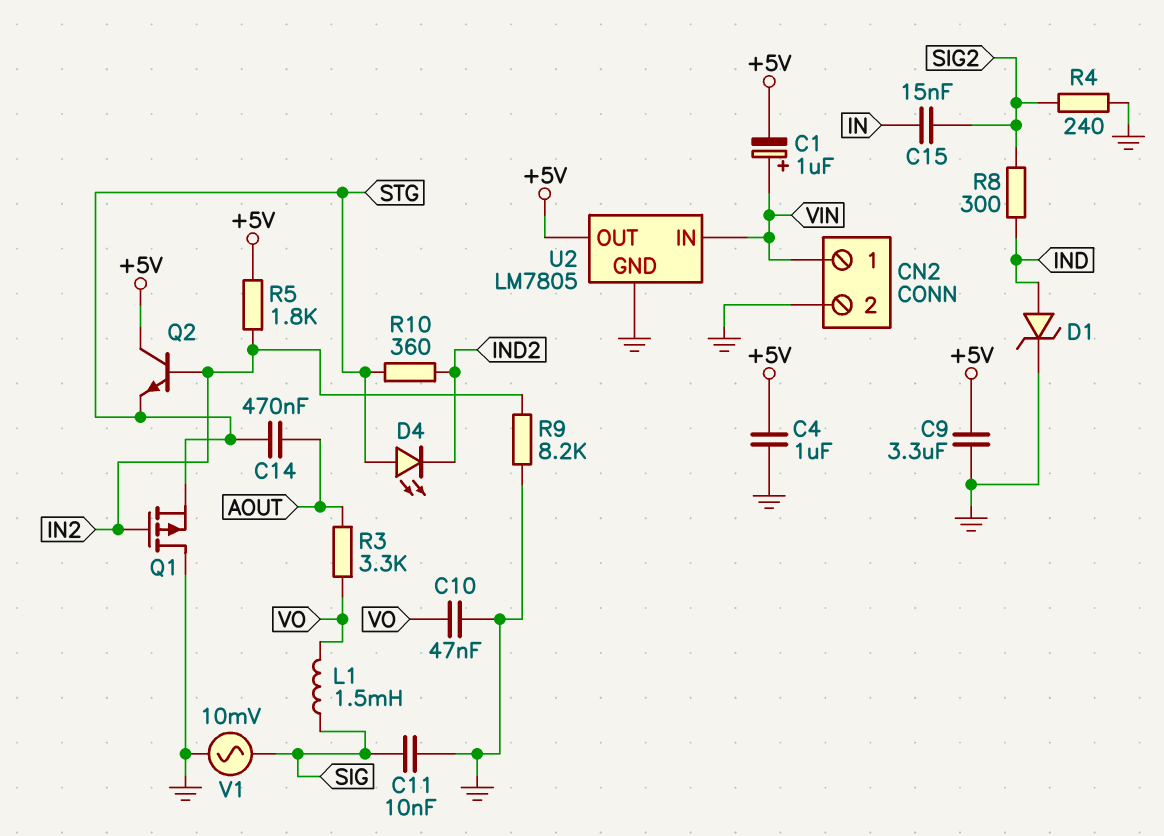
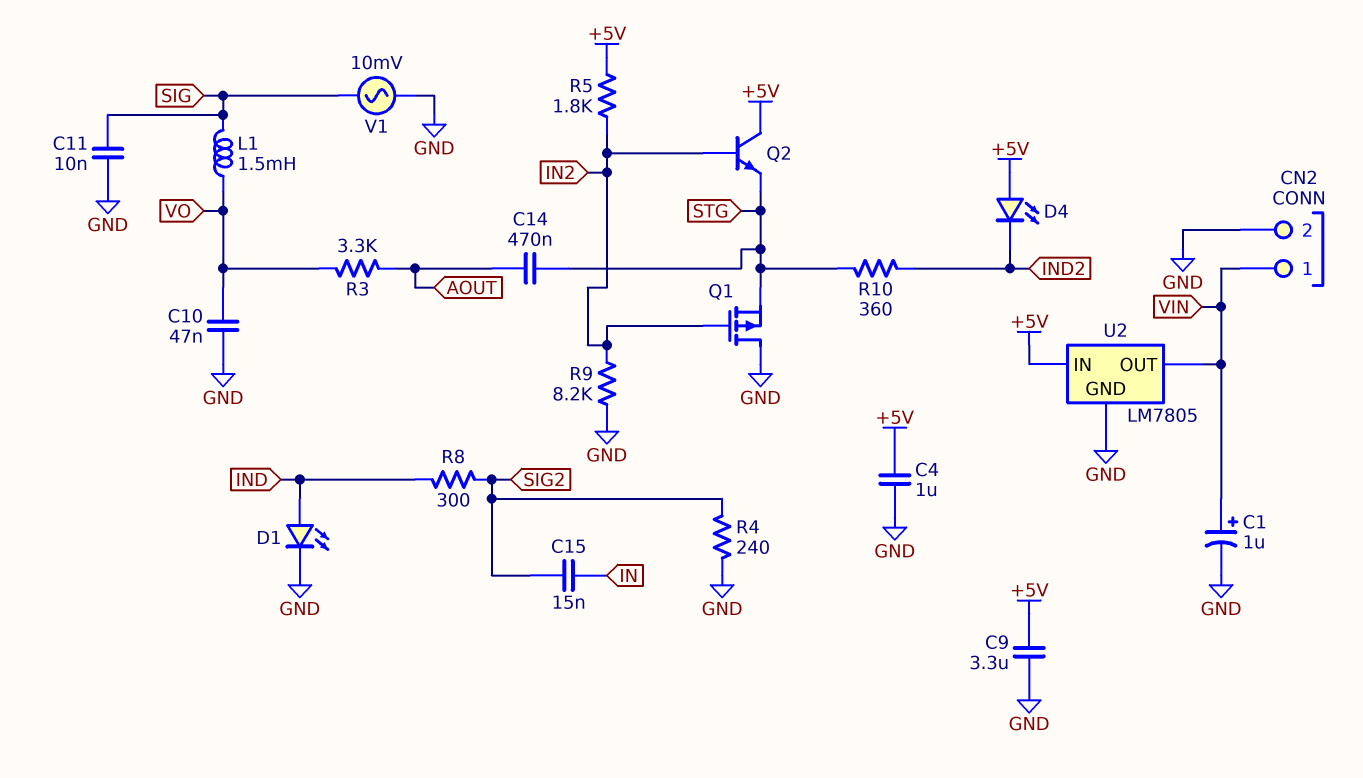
C1: 1uF (plus VIN, minus +5V) -> 1uF (plus VIN, minus GND)
D1: zener (A IND, K GND) -> LED (A IND, K GND)
D4: LED (A STG, K IND2) -> LED (A +5V, K IND2)
U2 pin IN: VIN -> +5V
U2 pin OUT: +5V -> VIN

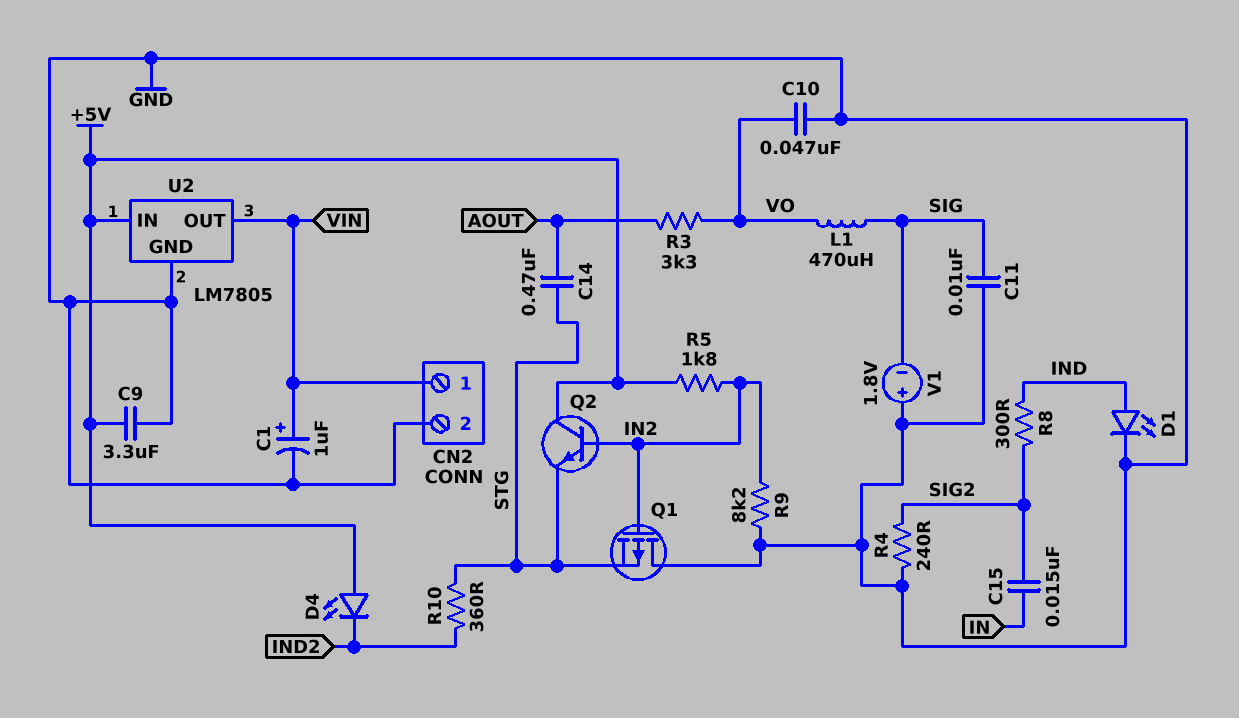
C4: 1uF (+5V, GND) -> none
L1: 1.5mH (SIG, VO) -> 470uH (SIG, VO)
V1: AC 10mV (GND, SIG) -> 1.8V (plus GND, minus SIG)

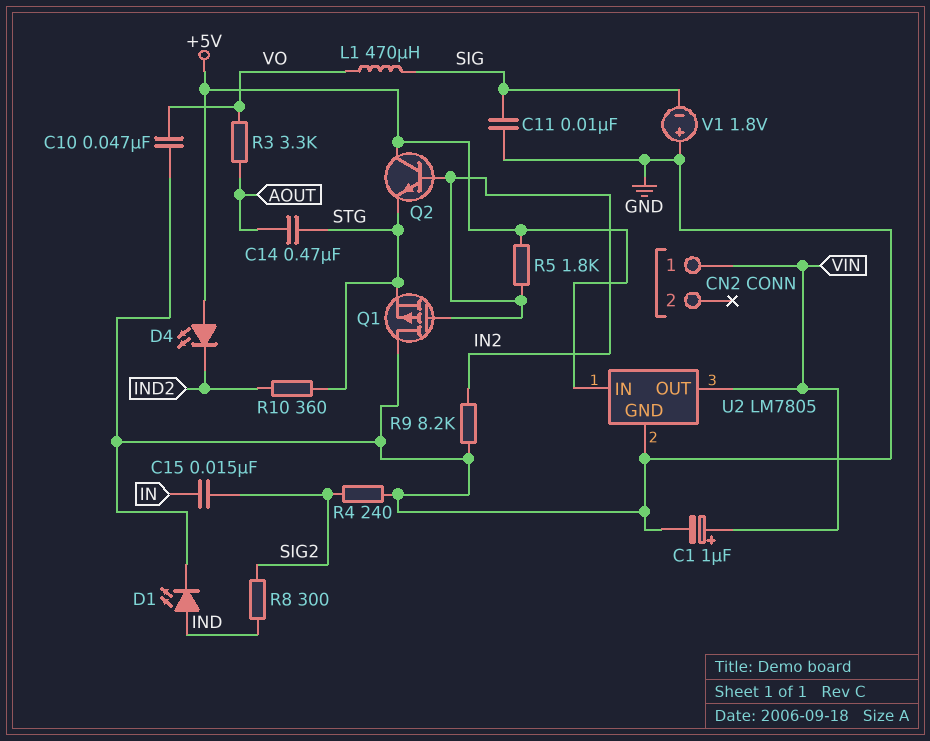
C9: 3.3uF (+5V, GND) -> none
CN2 pin 2: GND -> none

